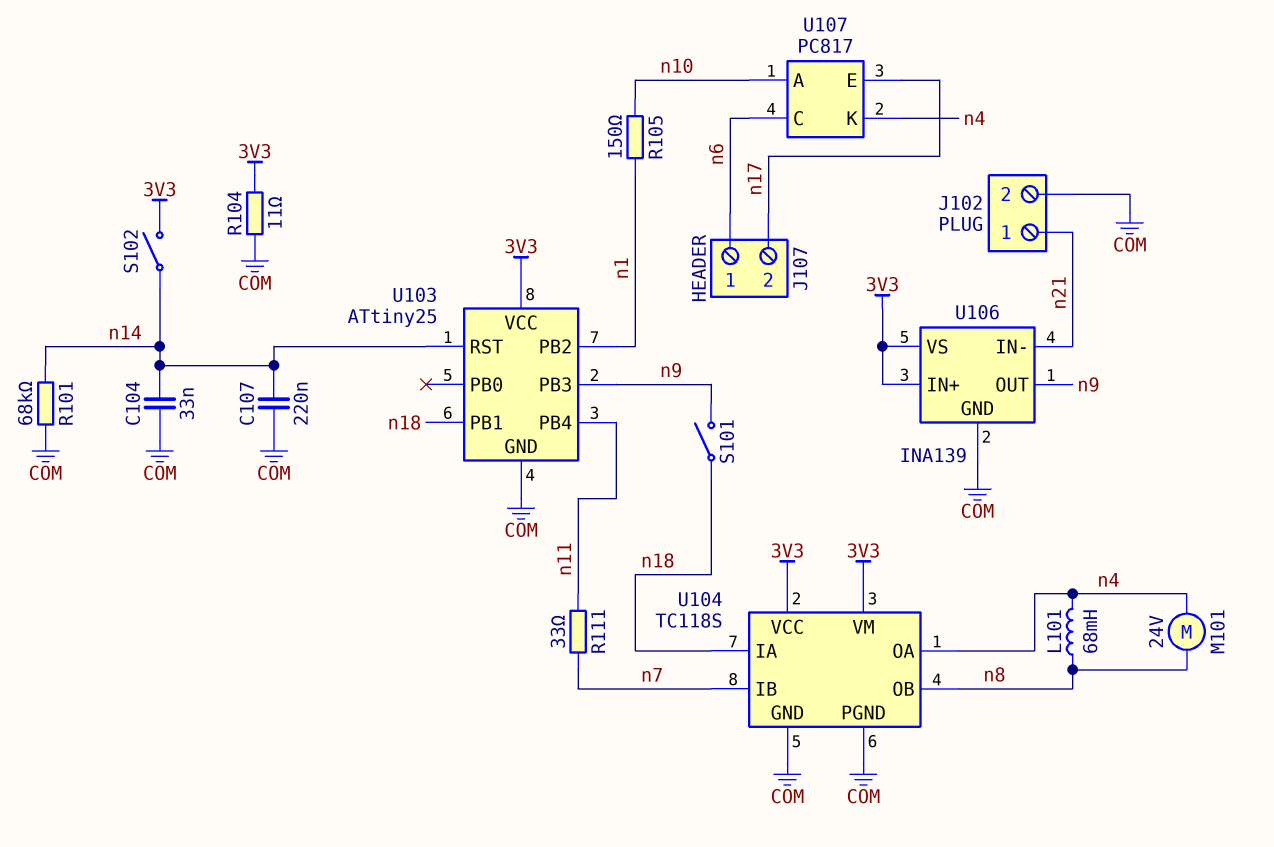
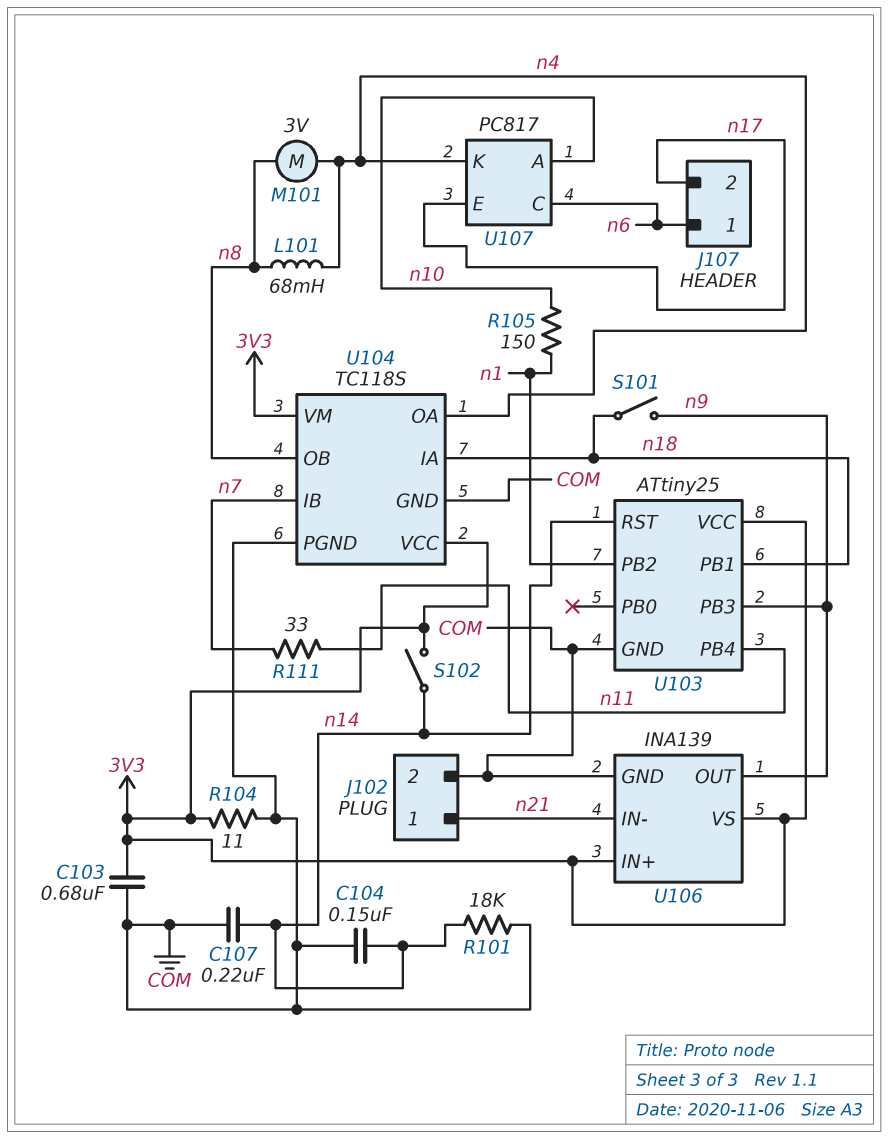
C103: none -> 680nF (3V3, COM)
C104: 33nF (COM, n14) -> 150nF (COM, n14)
M101: motor 24V (n4, n8) -> motor 3V (n4, n8)
R101: 68k (COM, n14) -> 18k (COM, n14)

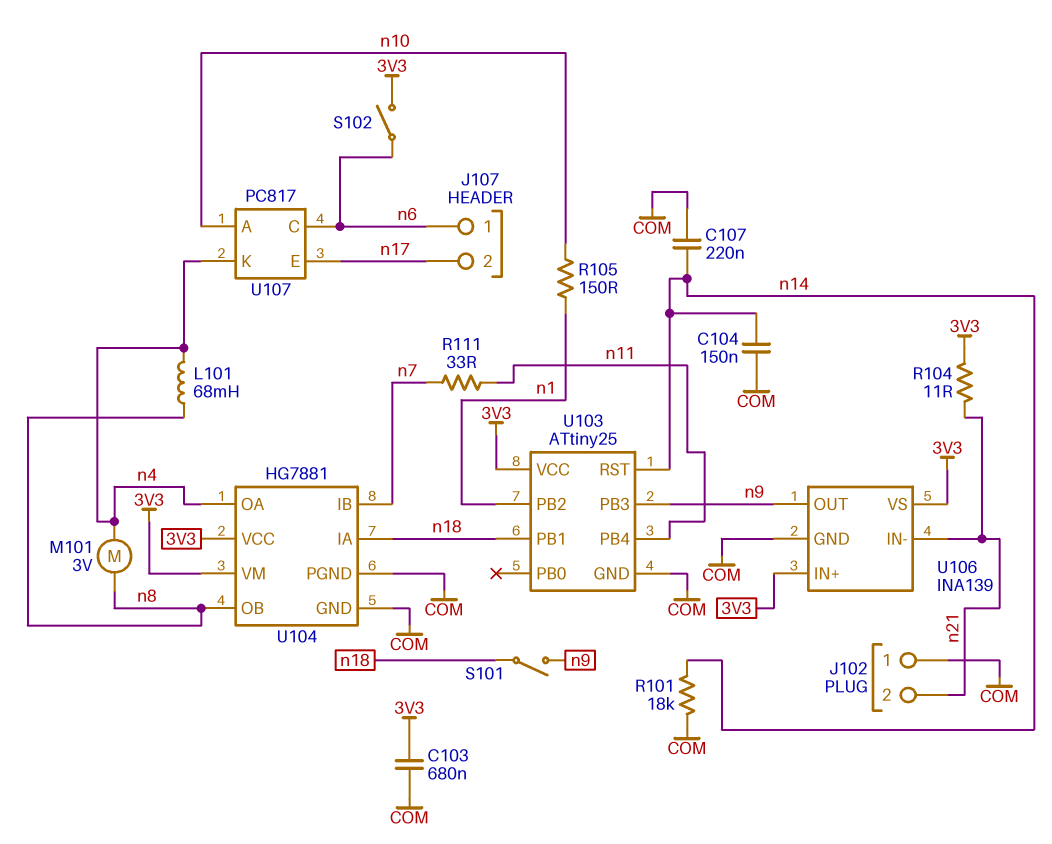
J102 pin 1: n21 -> COM
J102 pin 2: COM -> n21
R104: 11 (3V3, COM) -> 11 (3V3, n21)
S102: switch (3V3, n14) -> switch (3V3, n6)
U104: TC118S -> HG7881

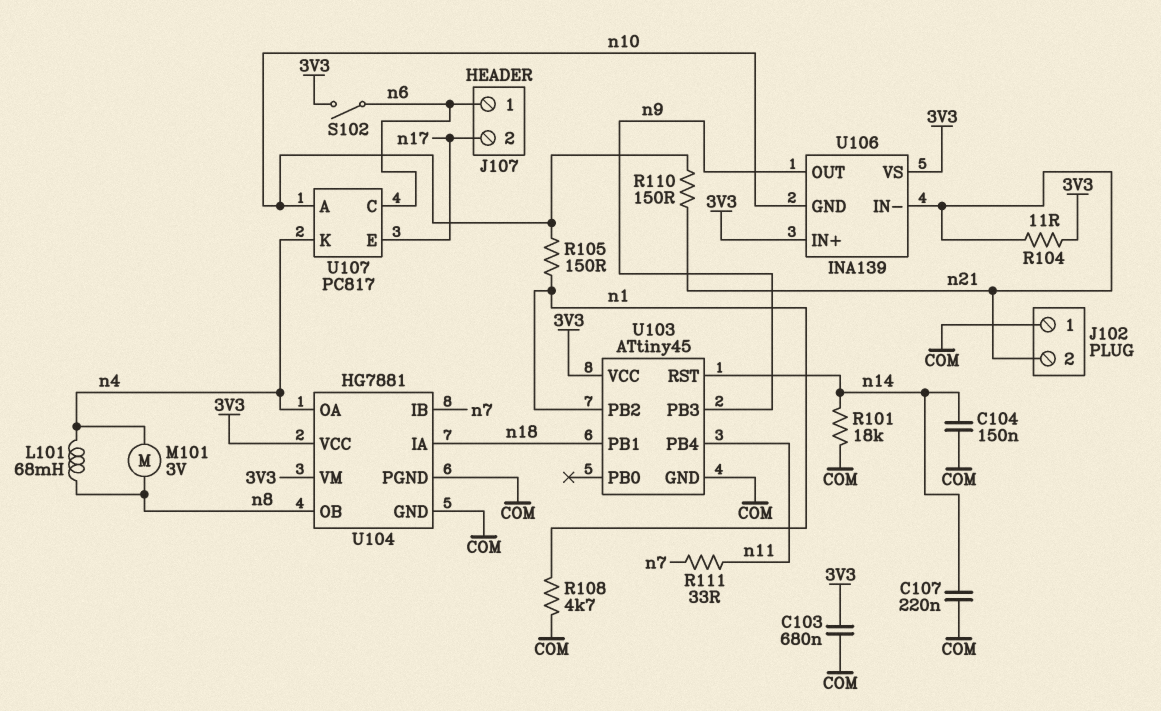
R108: none -> 4.7k (COM, n1)
R110: none -> 150 (n10, n21)
S101: switch (n9, n18) -> none
U103: ATtiny25 -> ATtiny45
U106 pin GND: COM -> n10

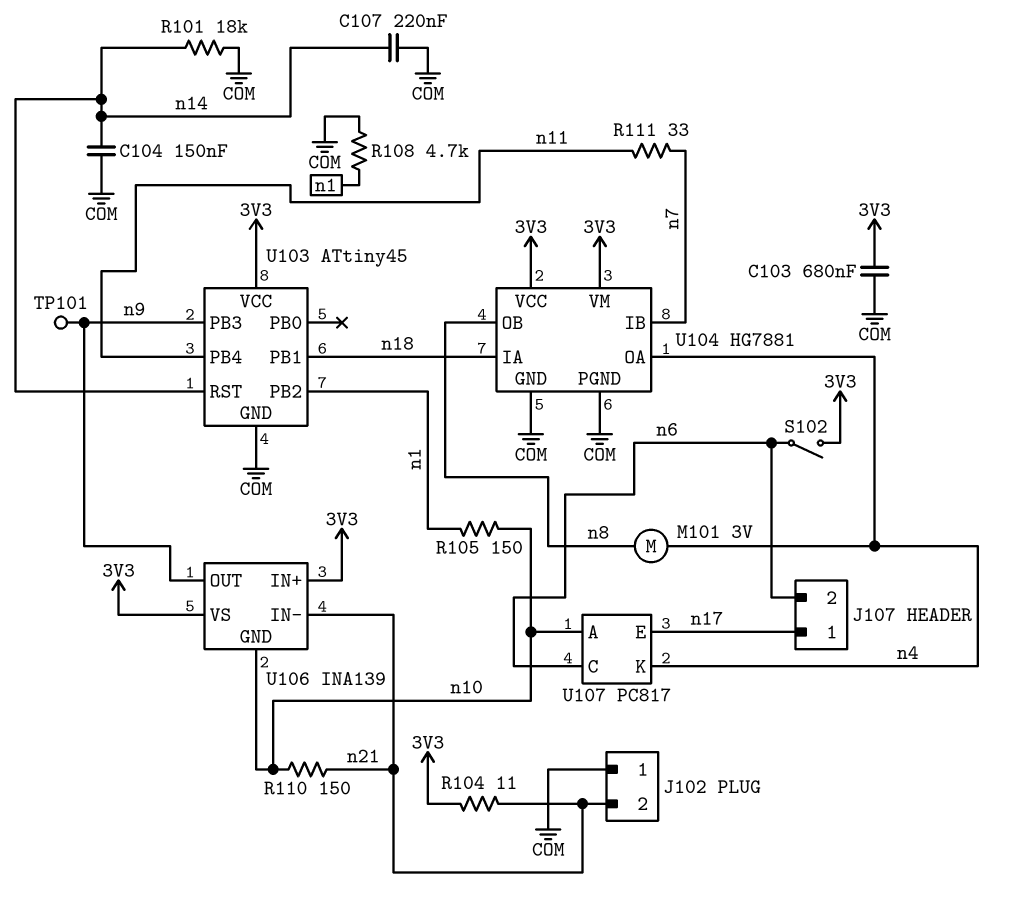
J107 pin 1: n6 -> n17
J107 pin 2: n17 -> n6
L101: 68mH (n4, n8) -> none
TP101: none -> test point (n9)

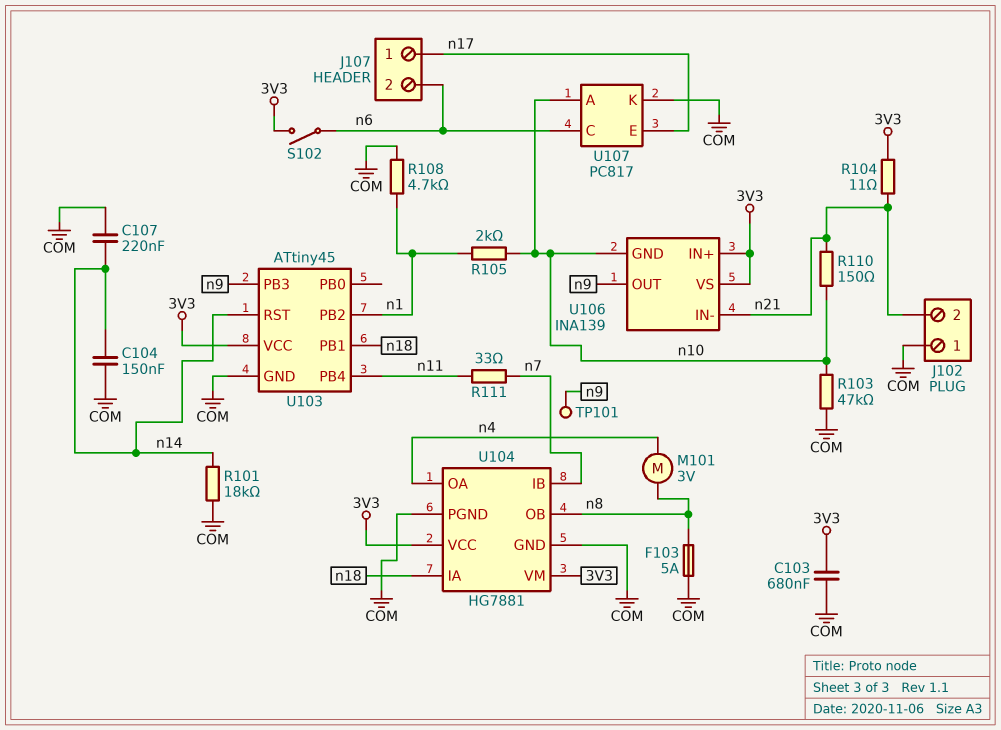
F103: none -> 5A (COM, n8)
R103: none -> 47k (COM, n10)
R105: 150 (n1, n10) -> 2k (n1, n10)
U107 pin K: n4 -> COM

